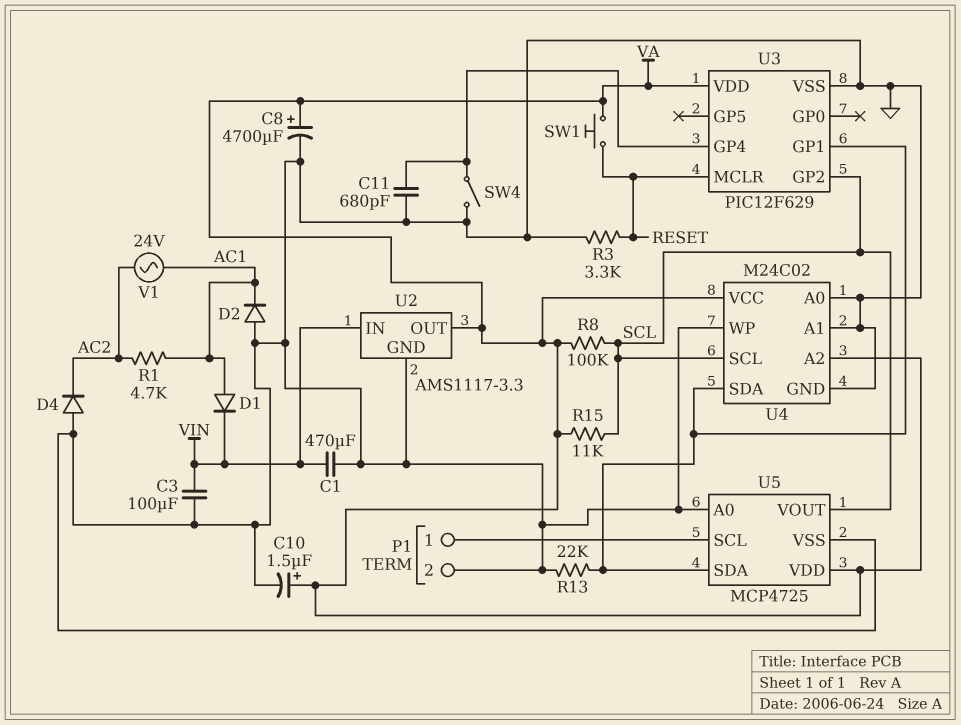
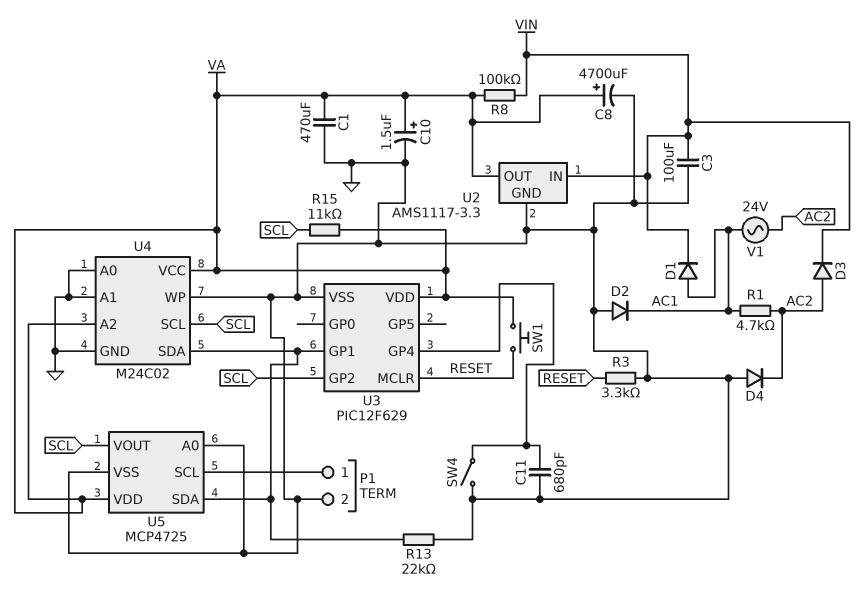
C1: 470uF (GND, VIN) -> 470uF (GND, VA)
D3: none -> diode (A AC2, K VIN)
R8: 100k (SCL, VA) -> 100k (VA, VIN)

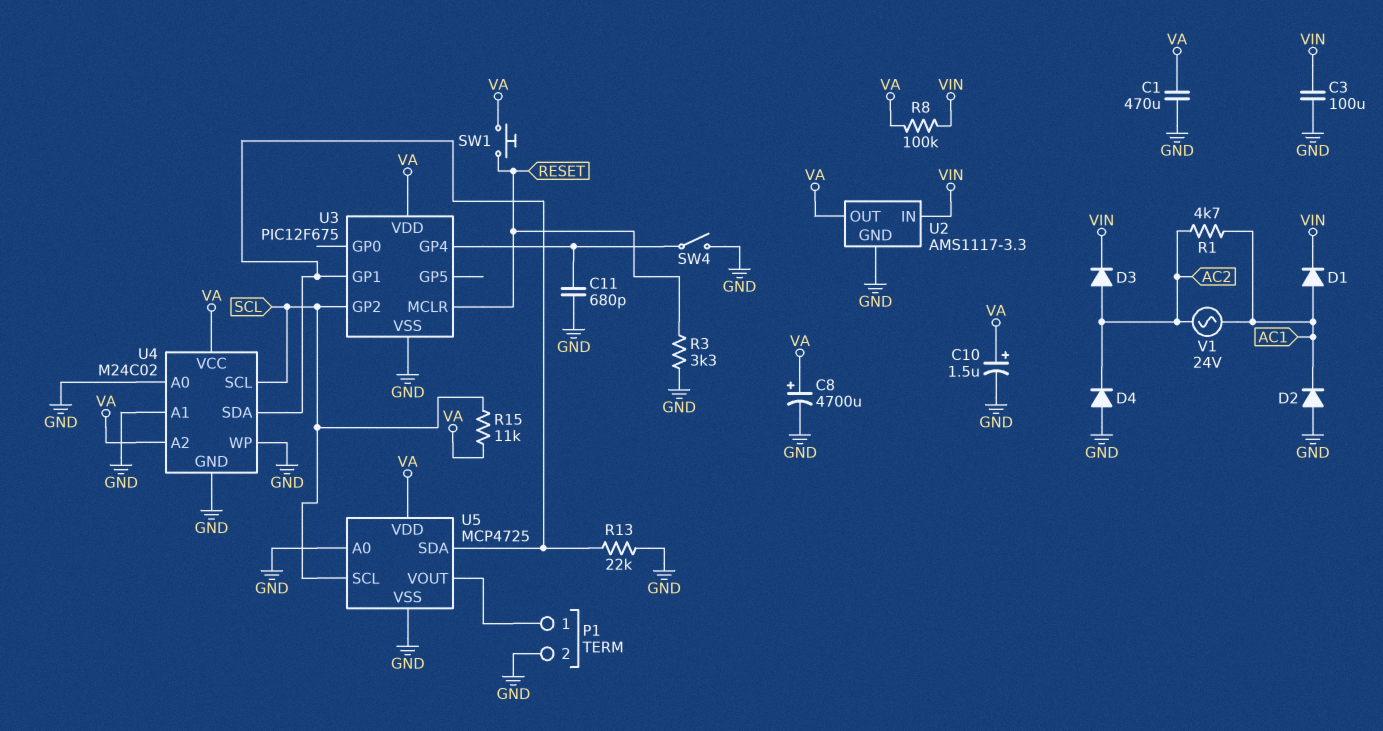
U3: PIC12F629 -> PIC12F675
U5 pin SCL: P1/1 -> SCL
U5 pin VOUT: SCL -> P1/1

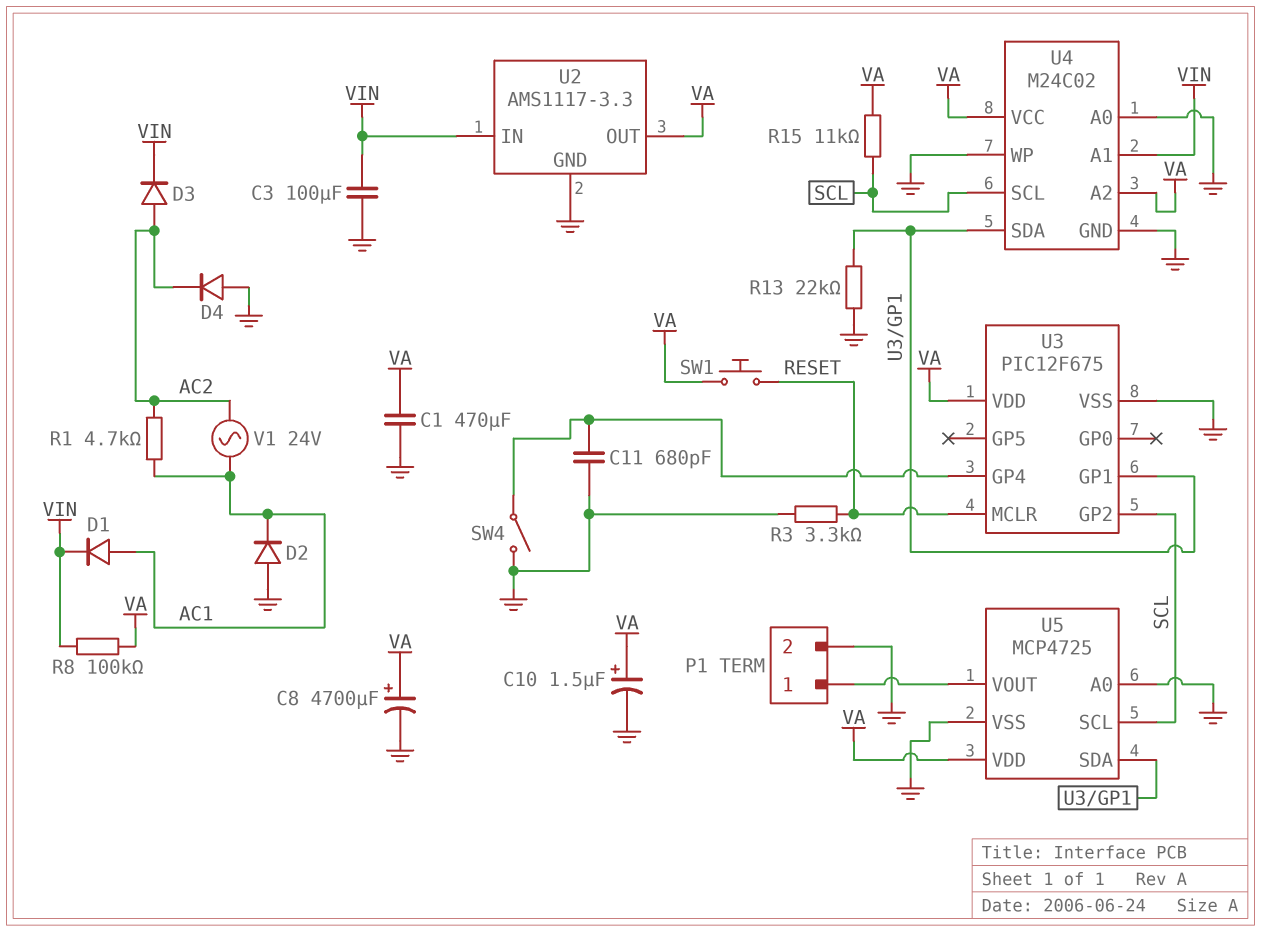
U4 pin A1: GND -> VIN

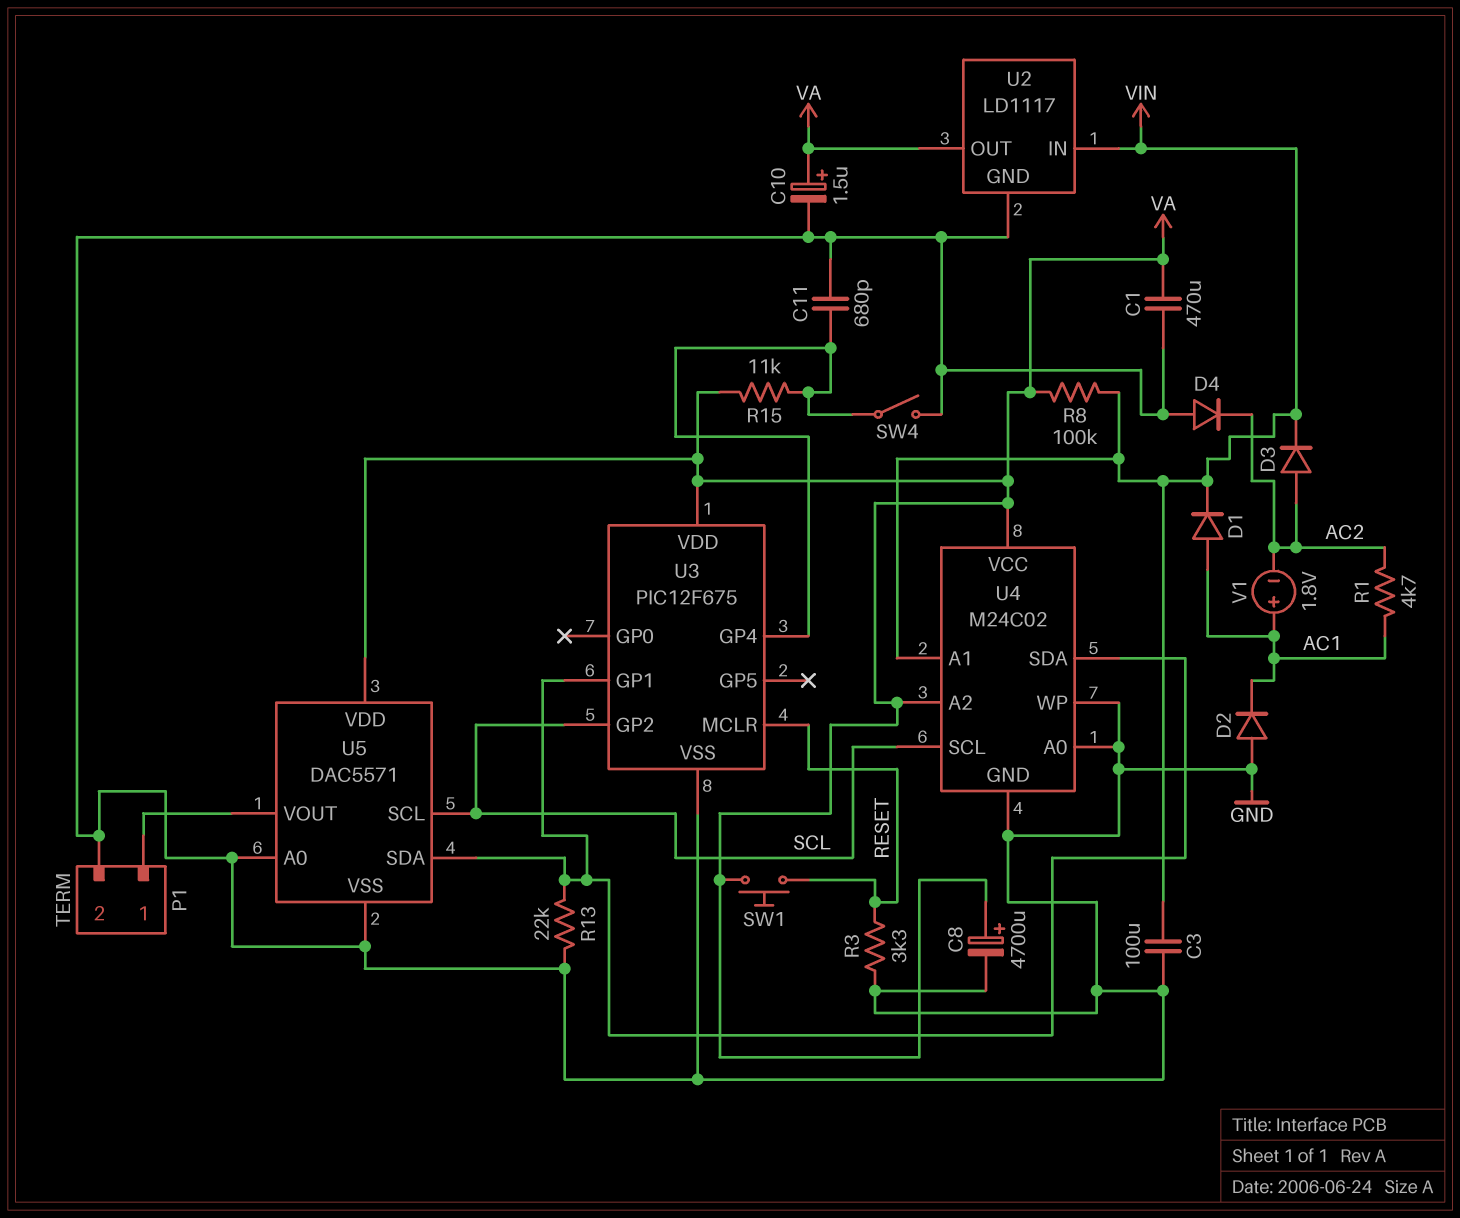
R15: 11k (SCL, VA) -> 11k (U3/GP4, VA)
U2: AMS1117-3.3 -> LD1117
U5: MCP4725 -> DAC5571
V1: AC 24V (AC1, AC2) -> 1.8V (plus AC1, minus AC2)

